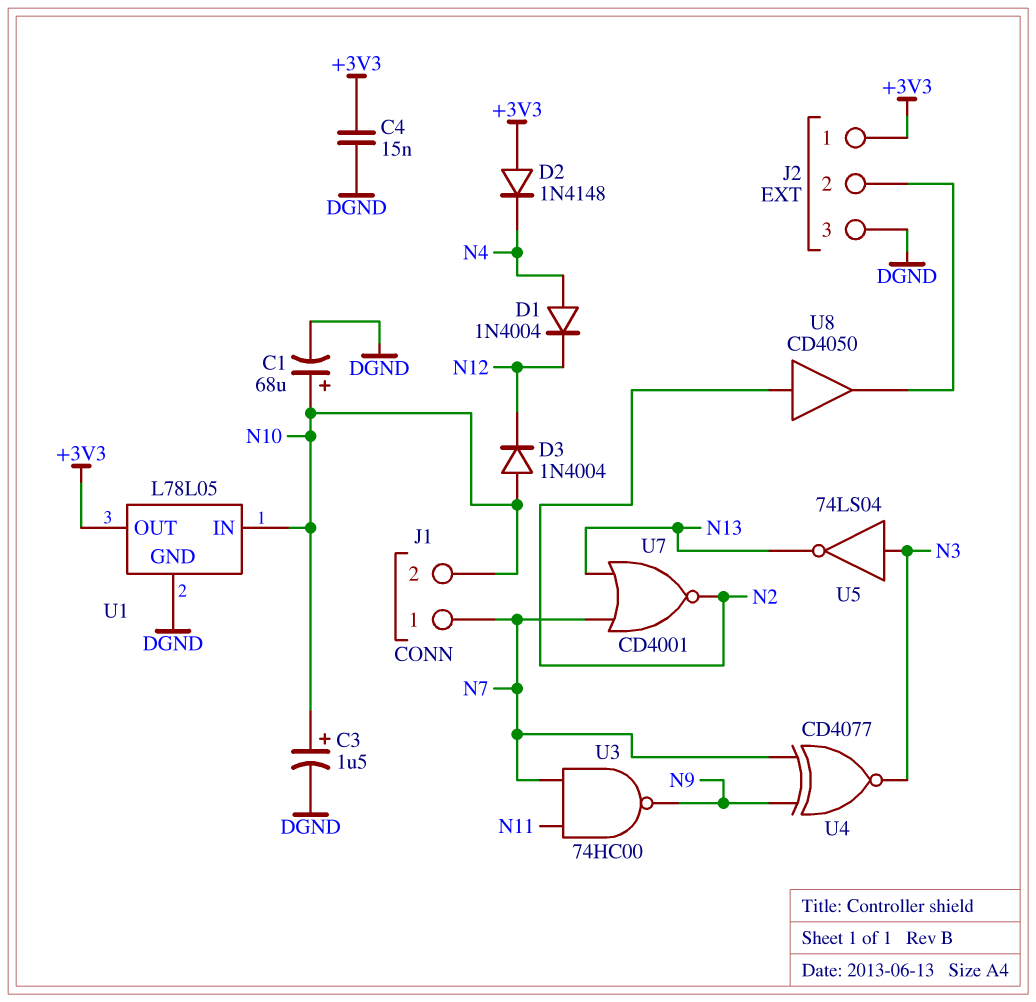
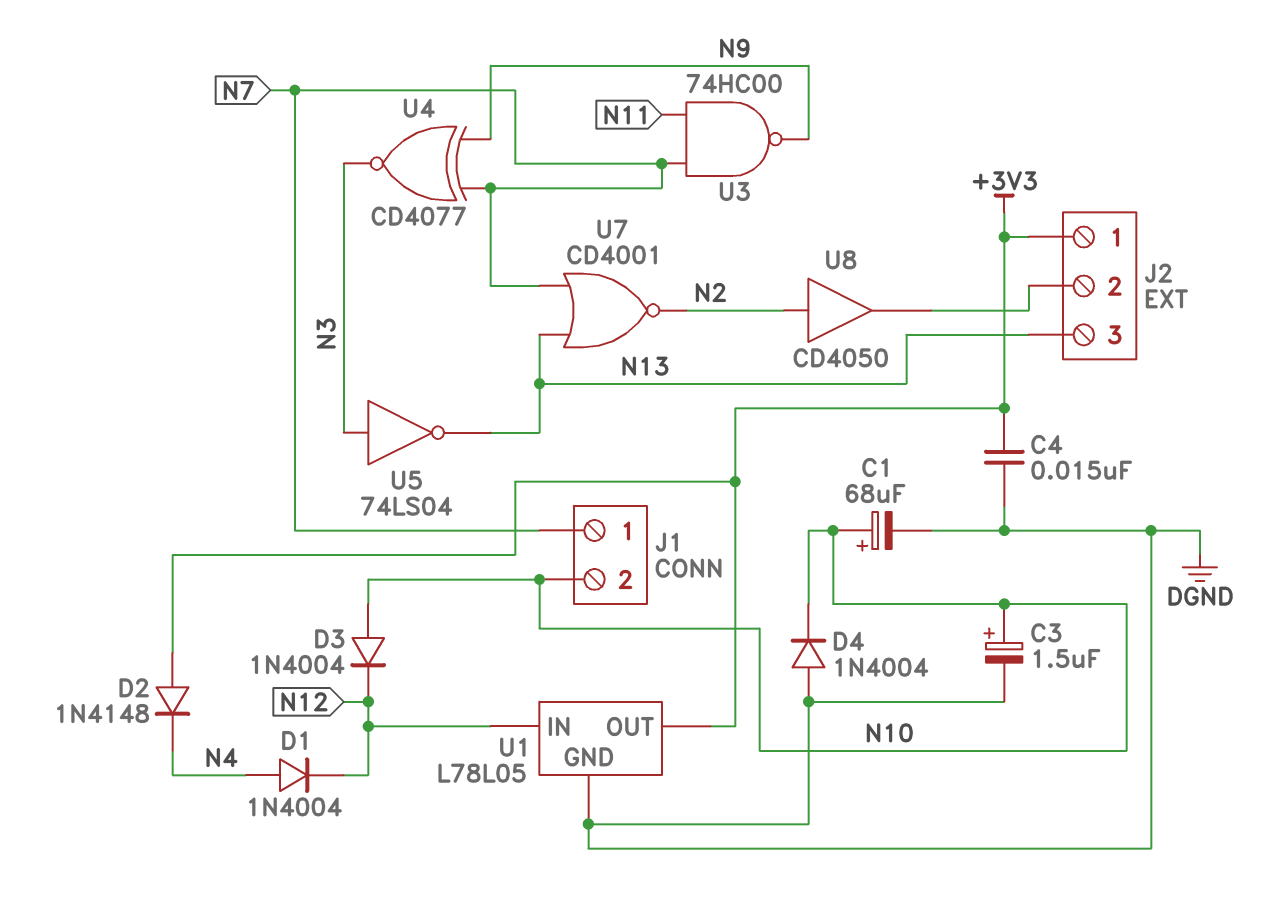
D4: none -> diode 1N4004 (A DGND, K N10)
J2 pin 3: DGND -> N13
U1 pin IN: N10 -> N12

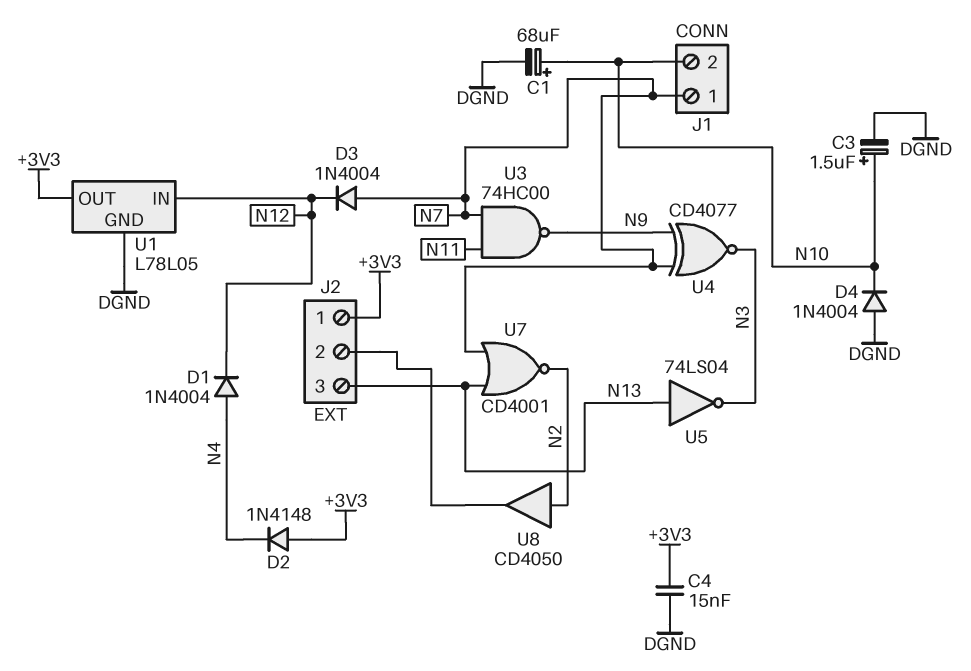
D3: diode 1N4004 (A N10, K N12) -> diode 1N4004 (A N7, K N12)
U5: NOT 74LS04 (in N3, out N13) -> NOT 74LS04 (in N13, out N3)

